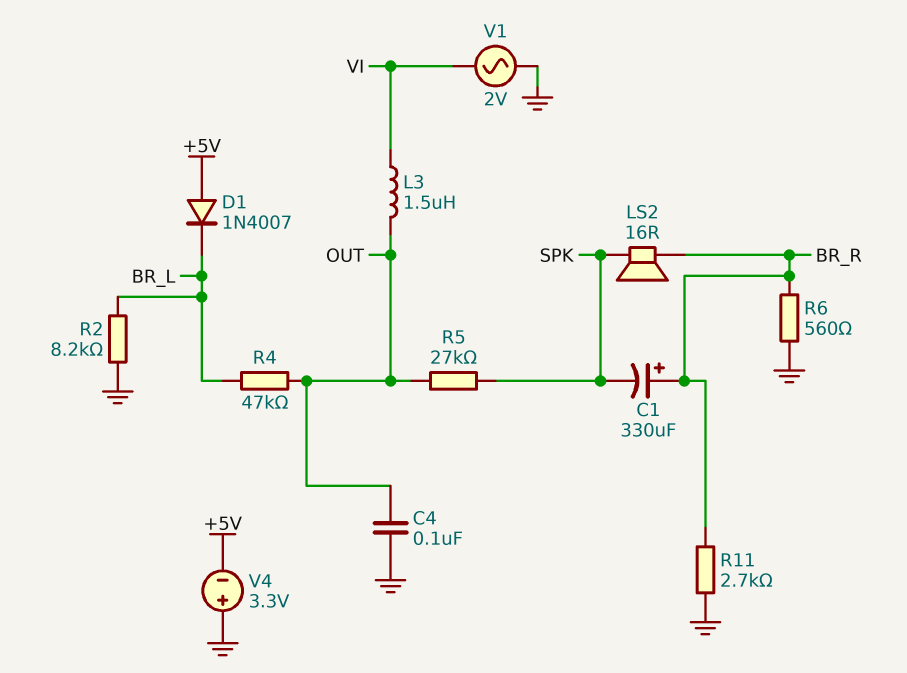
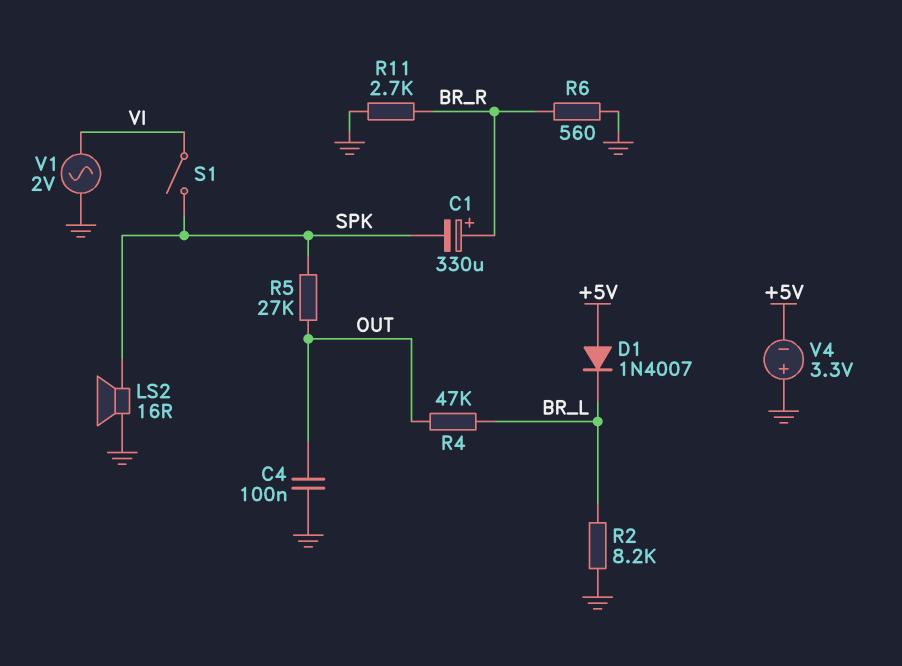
L3: 1.5uH (OUT, VI) -> none
LS2: speaker 16R (BR_R, SPK) -> speaker 16R (GND, SPK)
S1: none -> switch (SPK, VI)

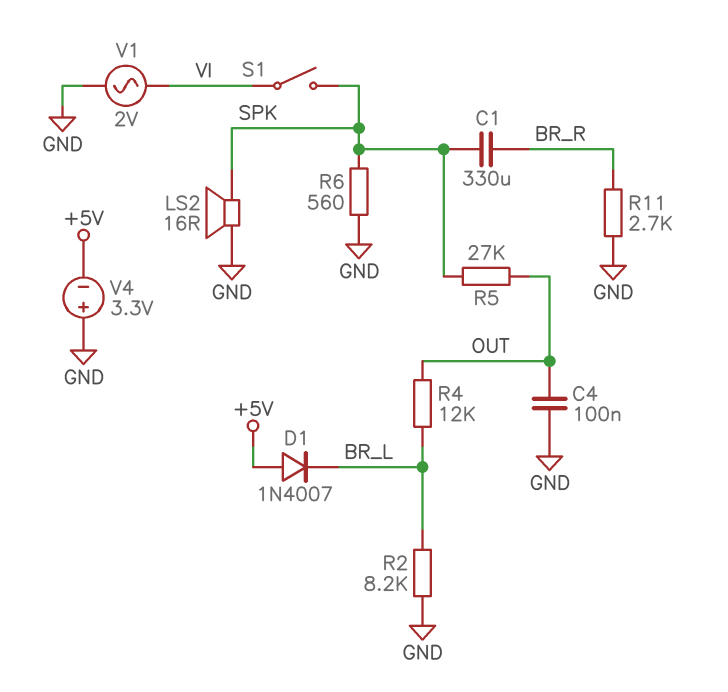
C1: 330uF (plus BR_R, minus SPK) -> 330uF (BR_R, SPK)
R4: 47k (BR_L, OUT) -> 12k (BR_L, OUT)
R6: 560 (BR_R, GND) -> 560 (GND, SPK)

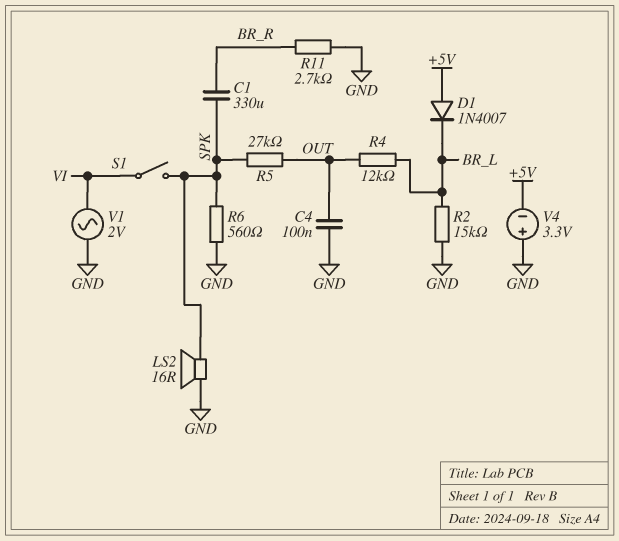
R2: 8.2k (BR_L, GND) -> 15k (BR_L, GND)

